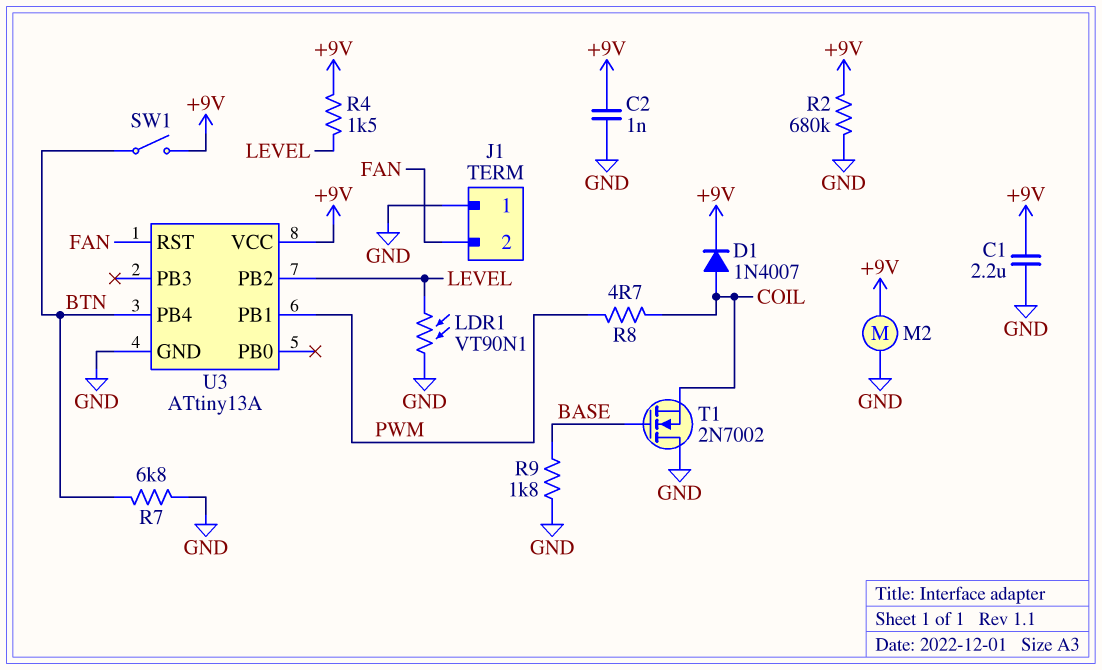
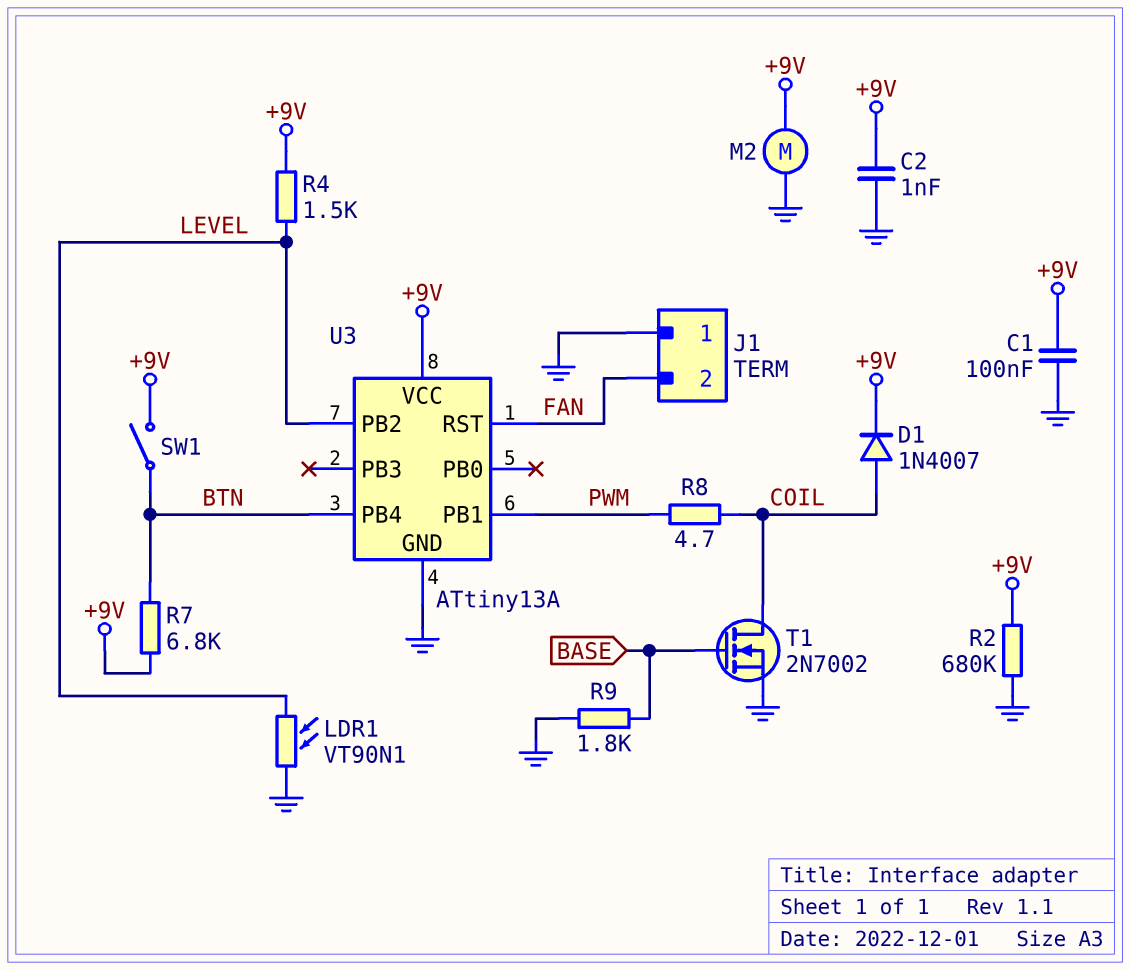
C1: 2.2uF (+9V, GND) -> 100nF (+9V, GND)
R7: 6.8k (BTN, GND) -> 6.8k (+9V, BTN)
T1: NMOS 2N7002 (G BASE, D GND, S COIL) -> NMOS 2N7002 (G BASE, D COIL, S GND)

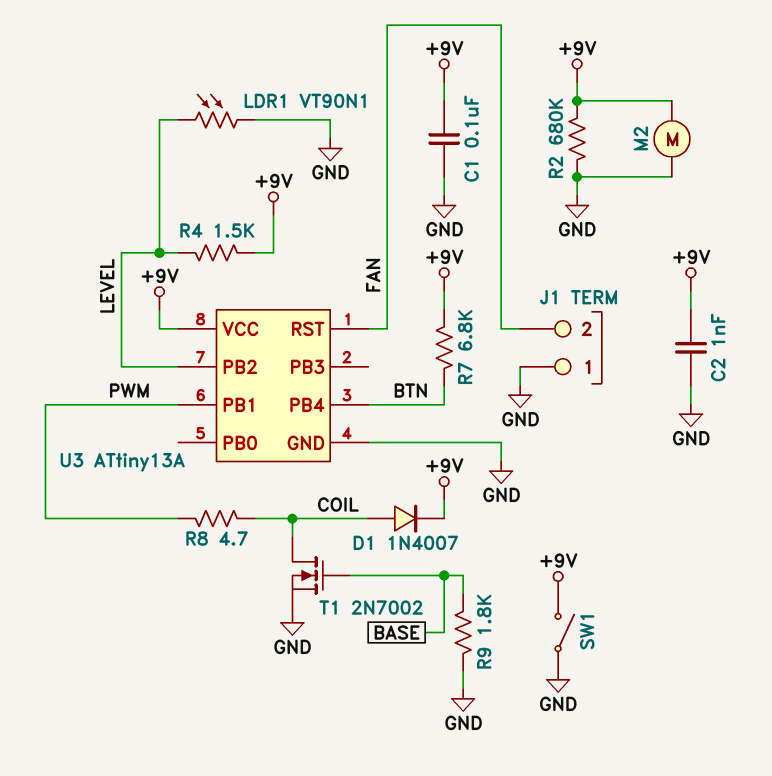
SW1: switch (+9V, BTN) -> switch (+9V, GND)

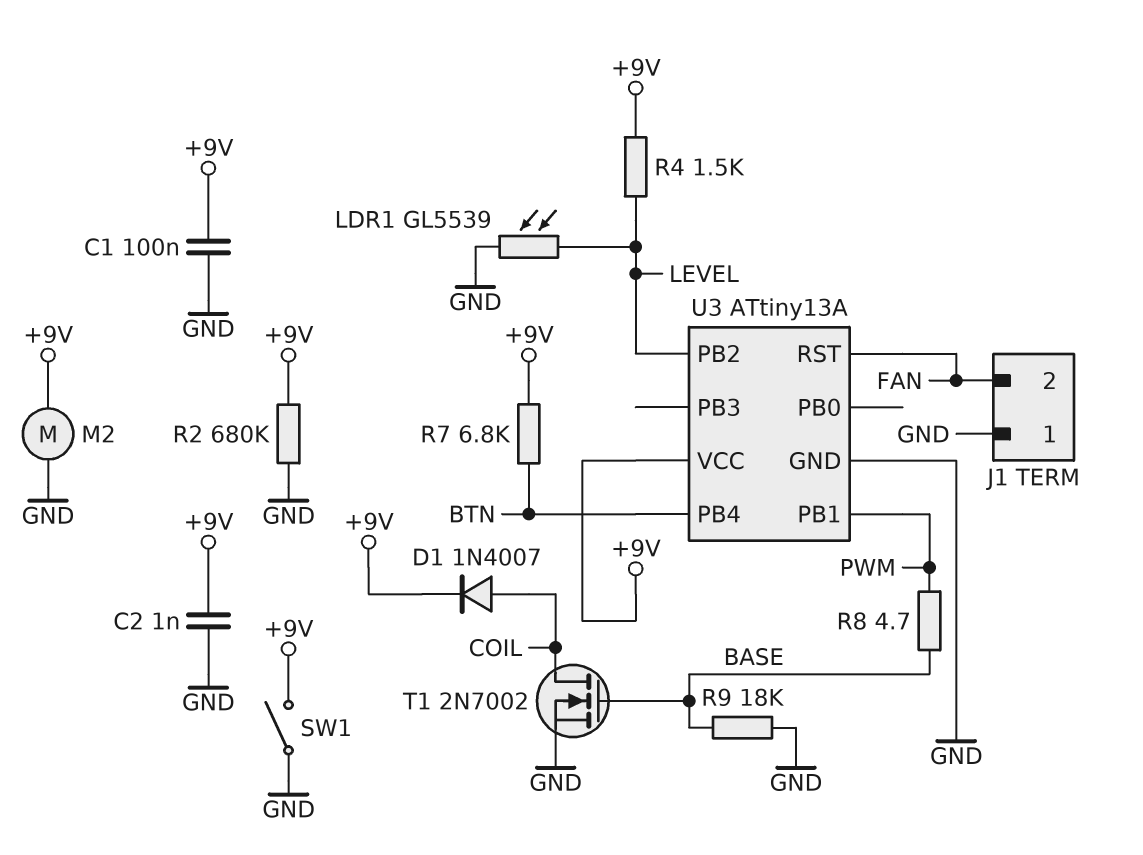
LDR1: VT90N1 (GND, LEVEL) -> GL5539 (GND, LEVEL)
R8: 4.7 (COIL, PWM) -> 4.7 (BASE, PWM)
R9: 1.8k (BASE, GND) -> 18k (BASE, GND)

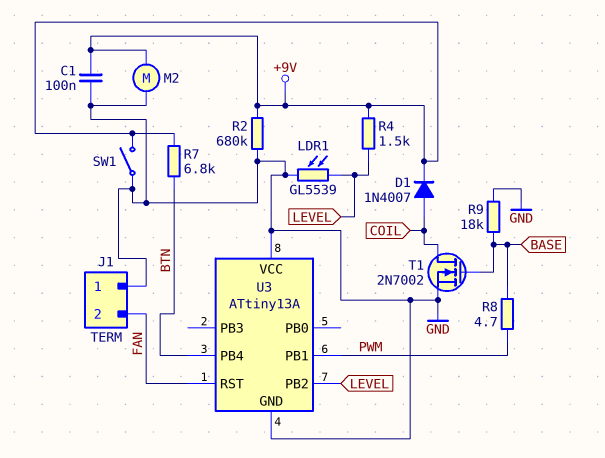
C2: 1nF (+9V, GND) -> none
U3 pin VCC: +9V -> GND

